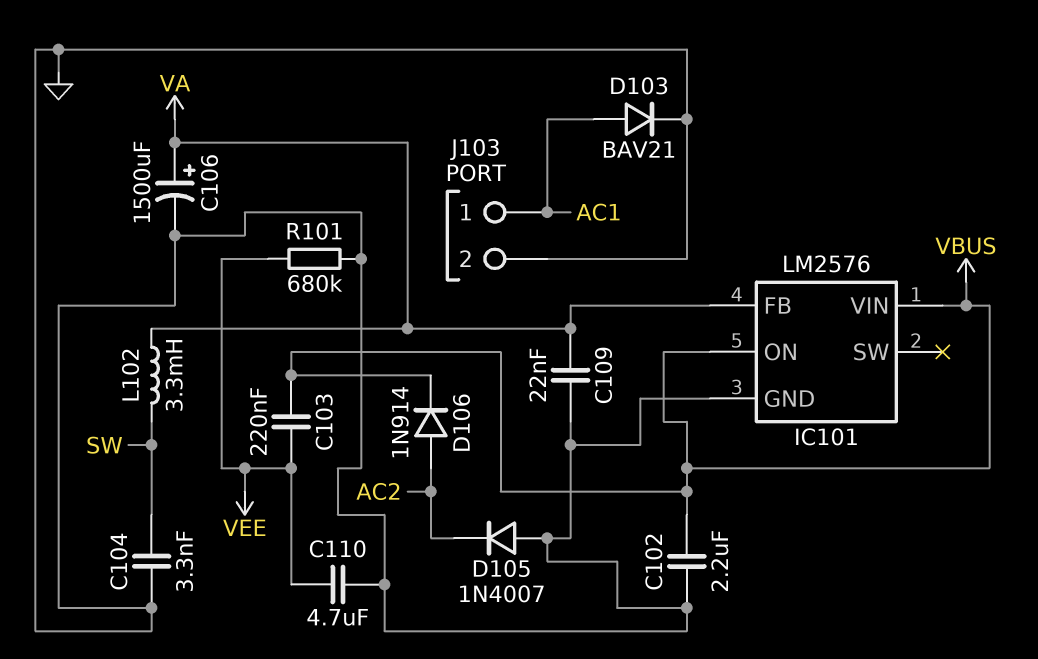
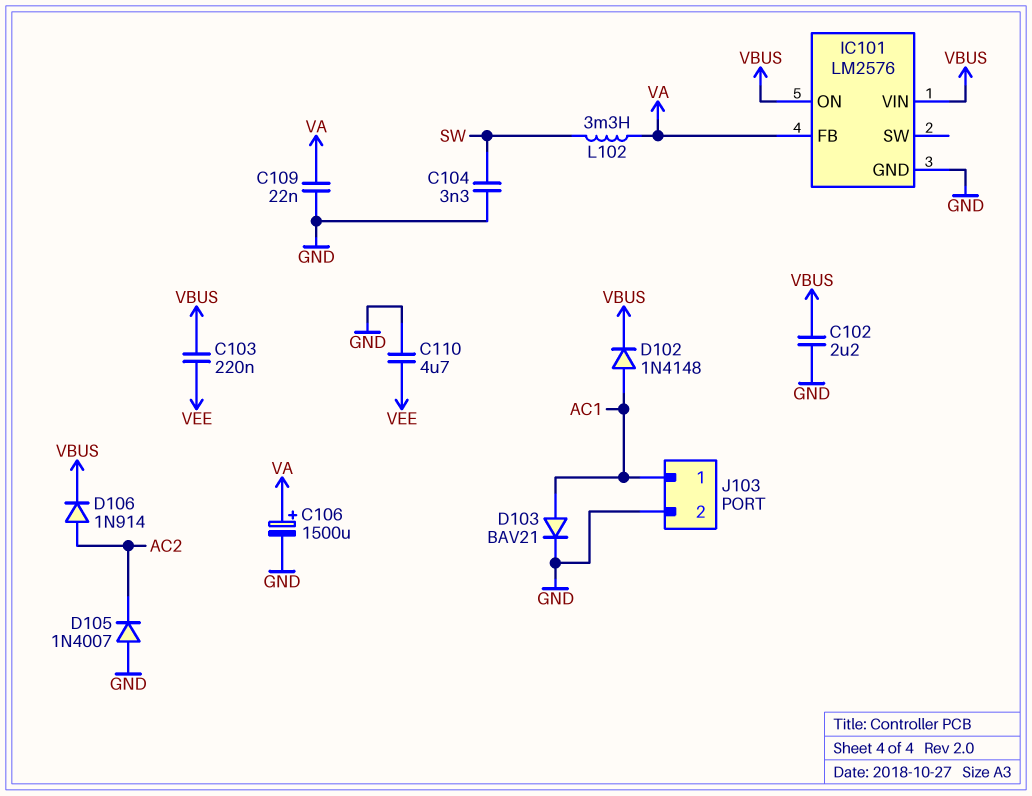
D102: none -> diode 1N4148 (A AC1, K VBUS)
R101: 680k (GND, VEE) -> none

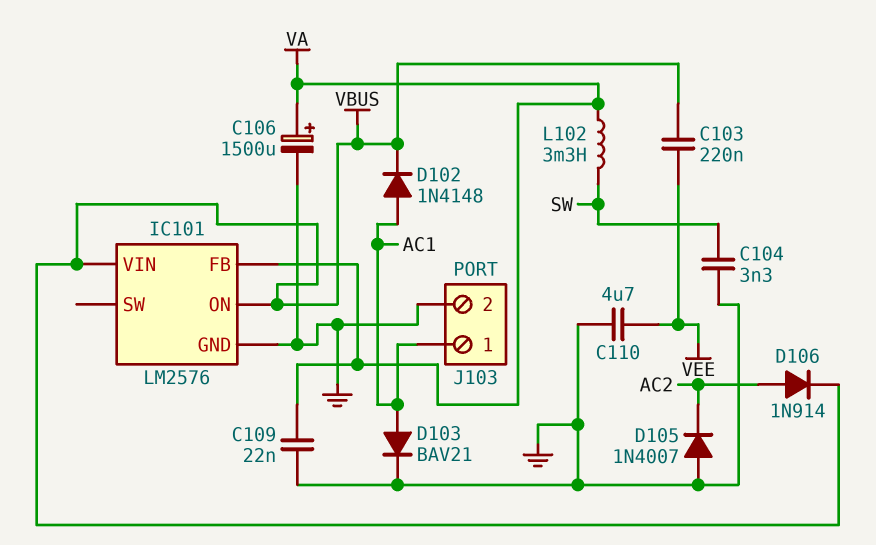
C102: 2.2uF (GND, VBUS) -> none

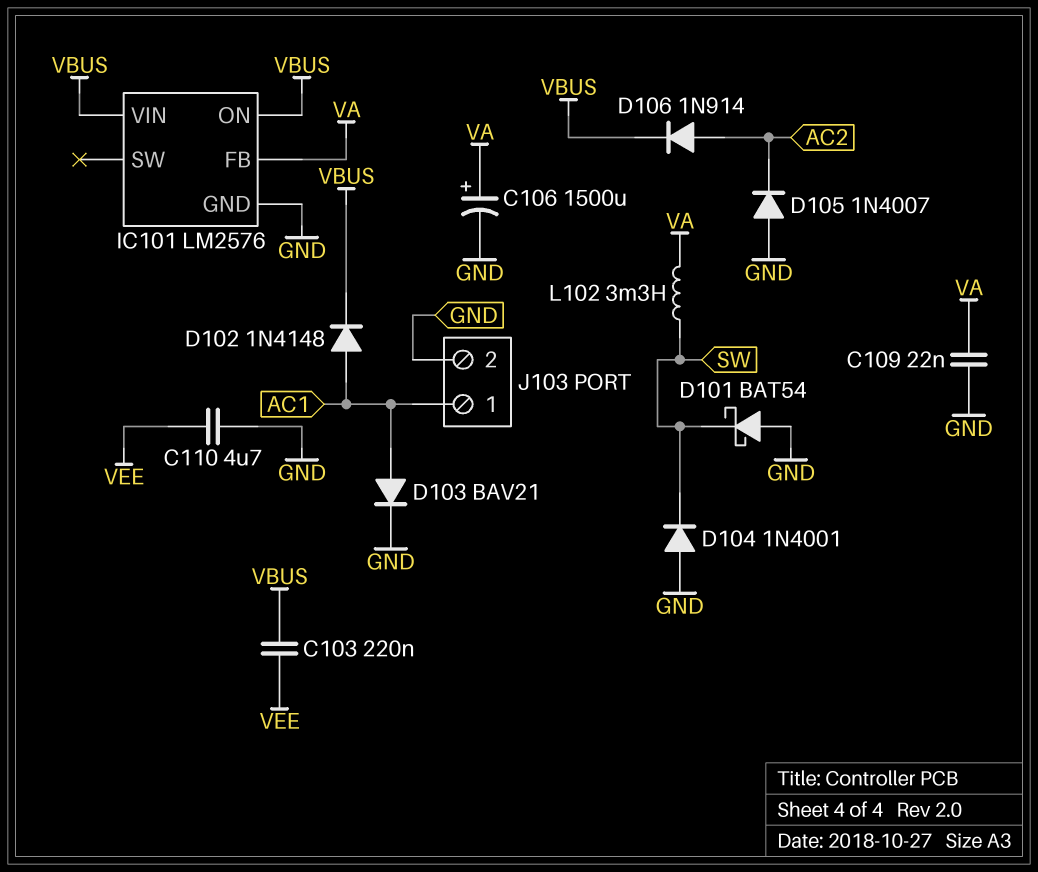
C104: 3.3nF (GND, SW) -> none
D101: none -> schottky BAT54 (A GND, K SW)
D104: none -> diode 1N4001 (A GND, K SW)

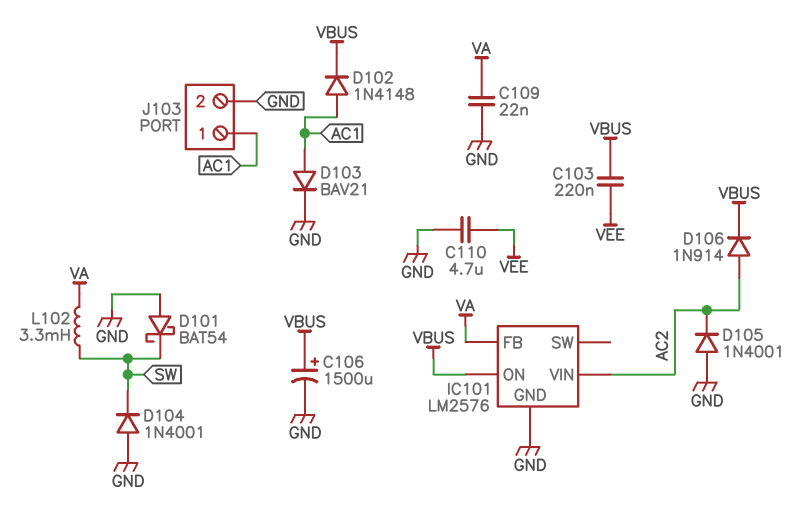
C106: 1500uF (plus VA, minus GND) -> 1500uF (plus VBUS, minus GND)
D105: diode 1N4007 (A GND, K AC2) -> diode 1N4001 (A GND, K AC2)
IC101 pin VIN: VBUS -> AC2

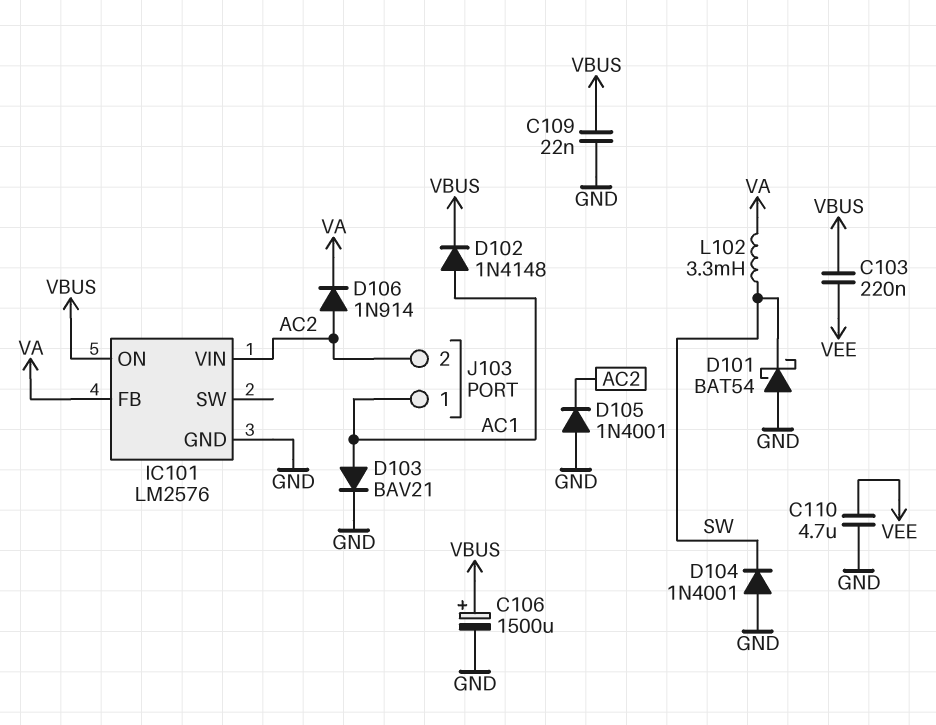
C109: 22nF (GND, VA) -> 22nF (GND, VBUS)
D106: diode 1N914 (A AC2, K VBUS) -> diode 1N914 (A AC2, K VA)
J103 pin 2: GND -> AC2

